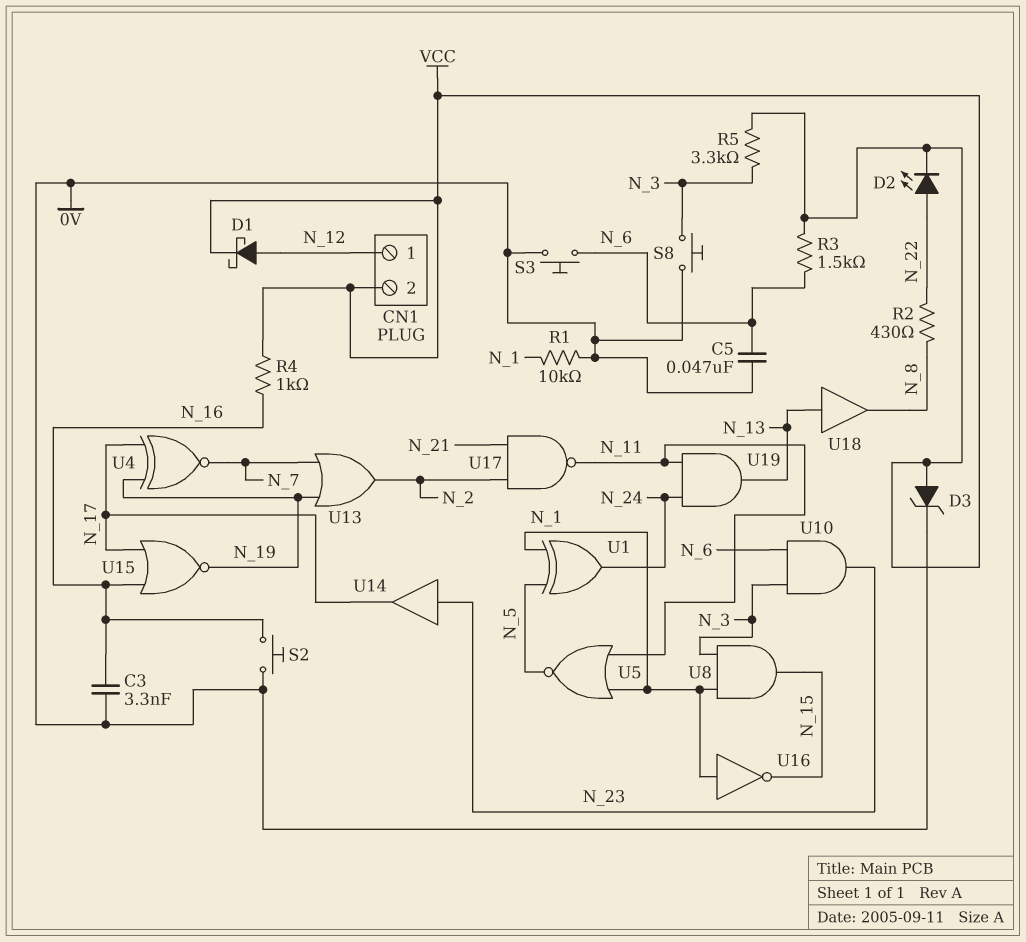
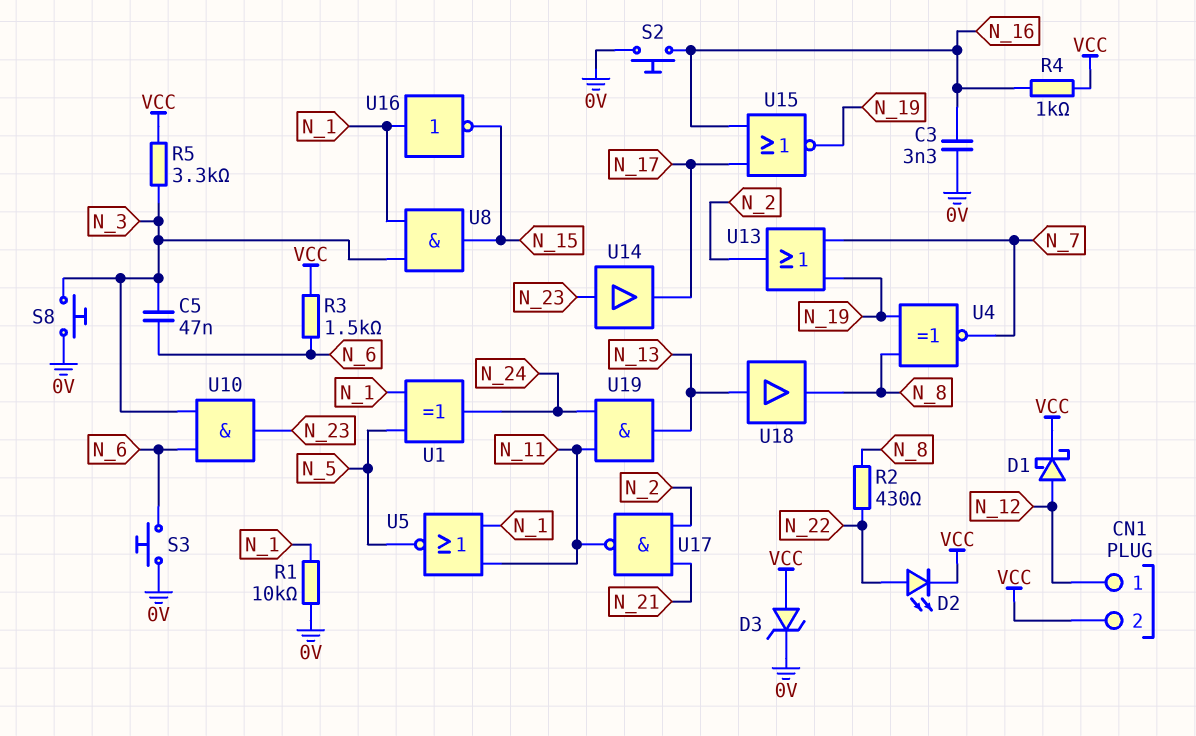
C5: 47nF (0V, N_6) -> 47nF (N_3, N_6)
U4: XNOR (in N_17, in N_19, out N_7) -> XNOR (in N_8, in N_19, out N_7)

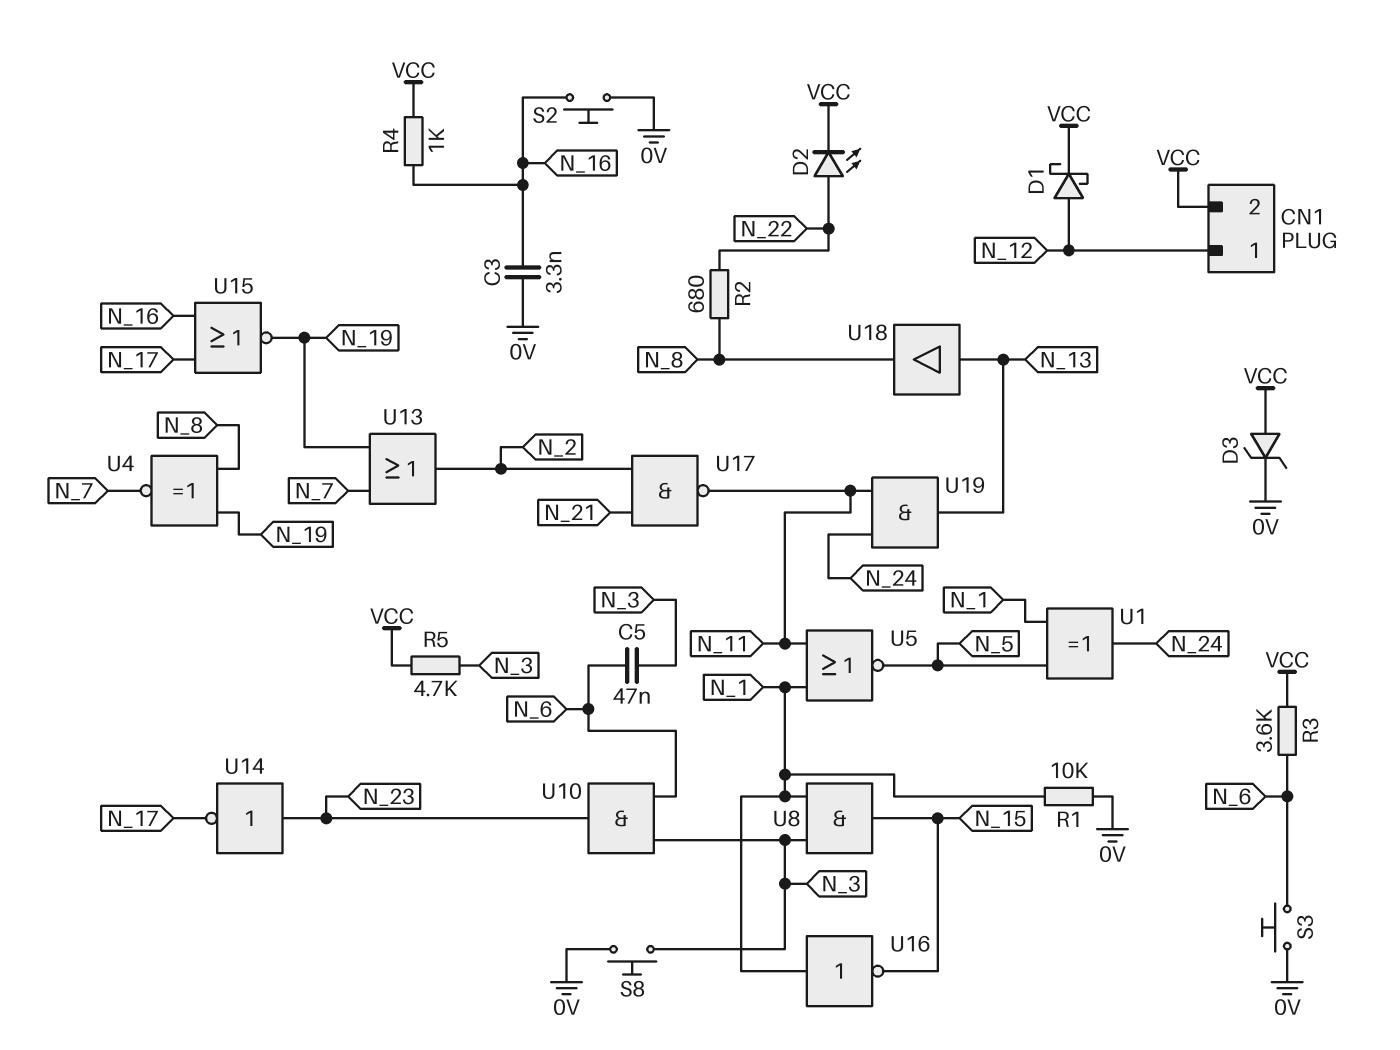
R2: 430 (N_8, N_22) -> 680 (N_8, N_22)
R3: 1.5k (N_6, VCC) -> 3.6k (N_6, VCC)
R5: 3.3k (N_3, VCC) -> 4.7k (N_3, VCC)
U14: buffer (in N_23, out N_17) -> NOT (in N_23, out N_17)

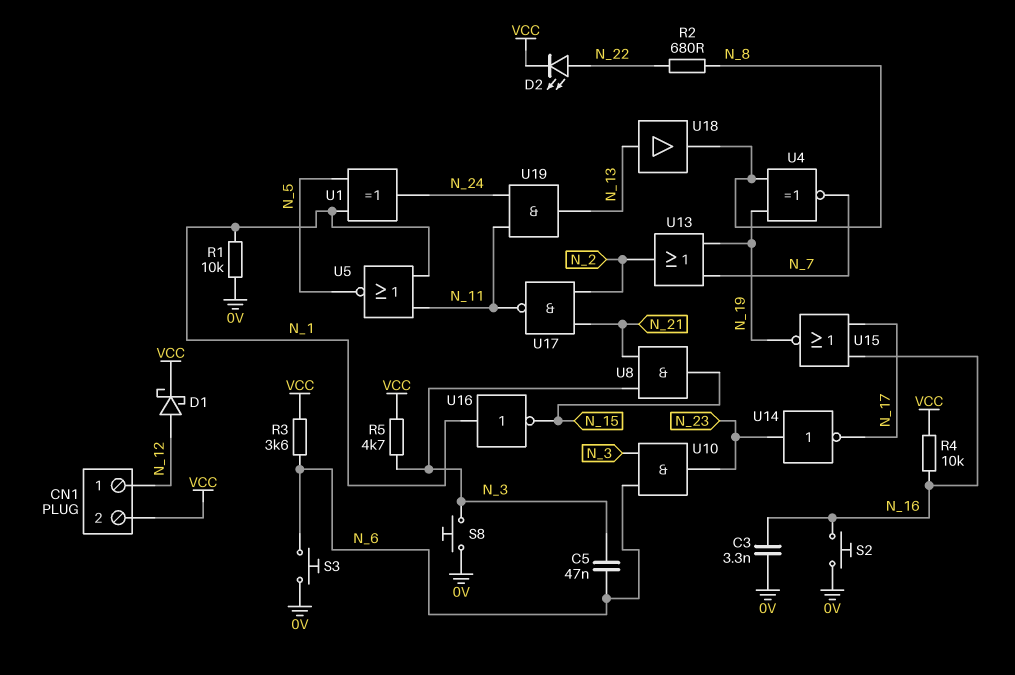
D3: zener (A VCC, K 0V) -> none
R4: 1k (N_16, VCC) -> 10k (N_16, VCC)
U8: AND (in N_1, in N_3, out N_15) -> AND (in N_3, in N_21, out N_15)

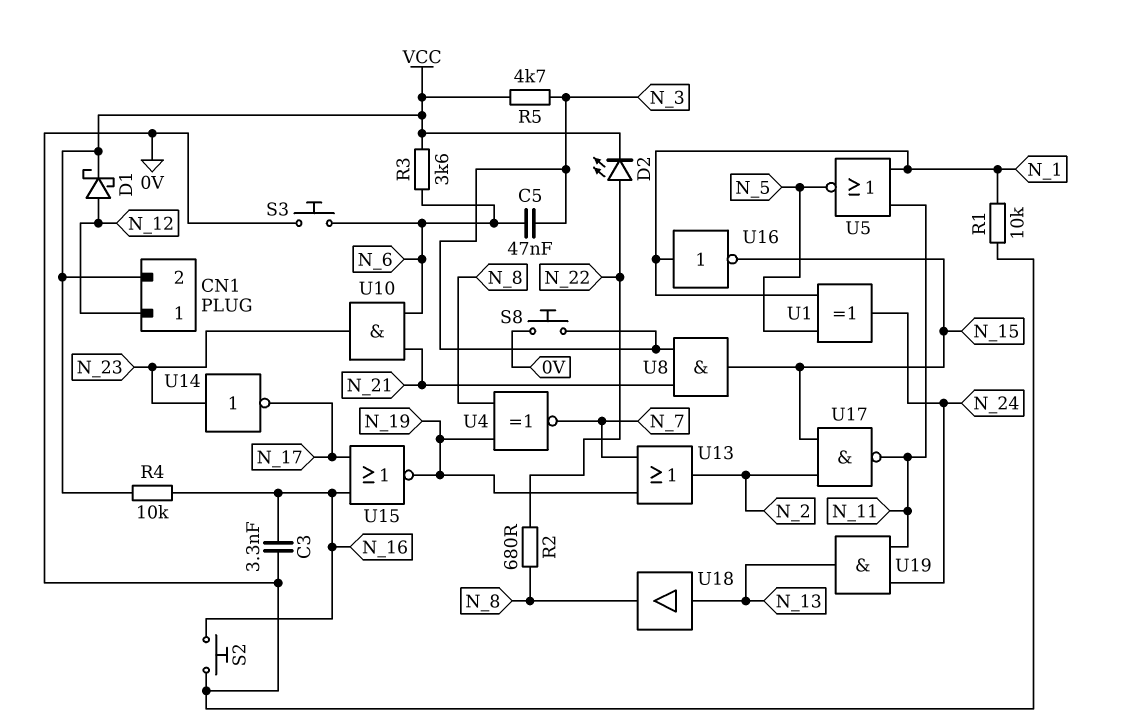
U10: AND (in N_3, in N_6, out N_23) -> AND (in N_6, in N_21, out N_23)
U17: NAND (in N_2, in N_21, out N_11) -> NAND (in N_2, in N_15, out N_11)

